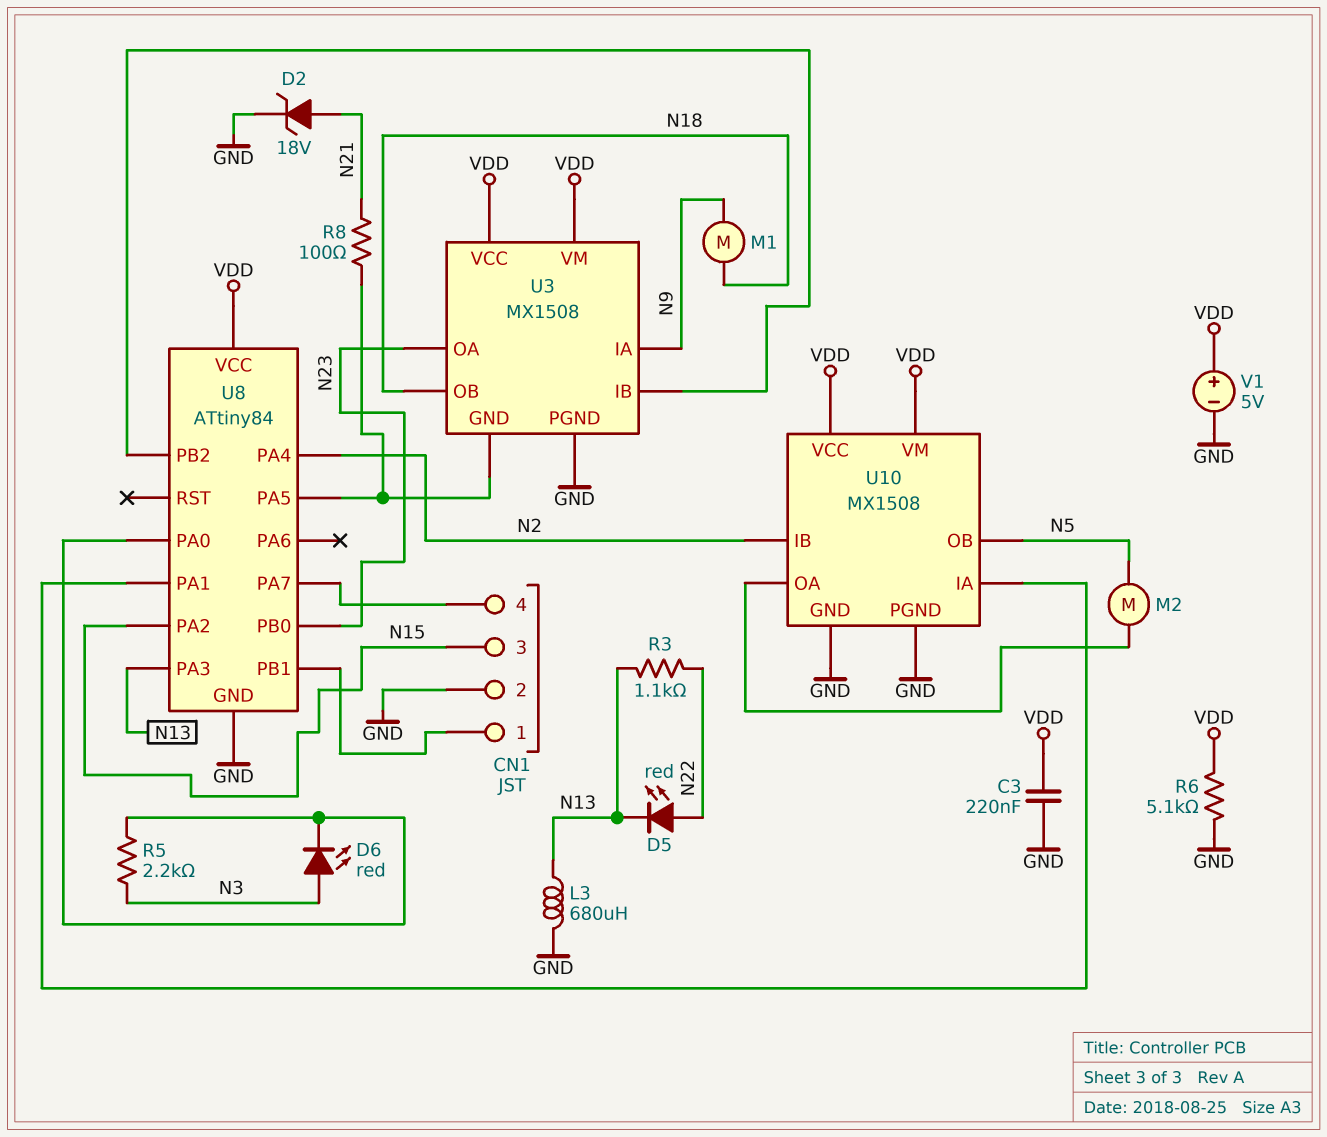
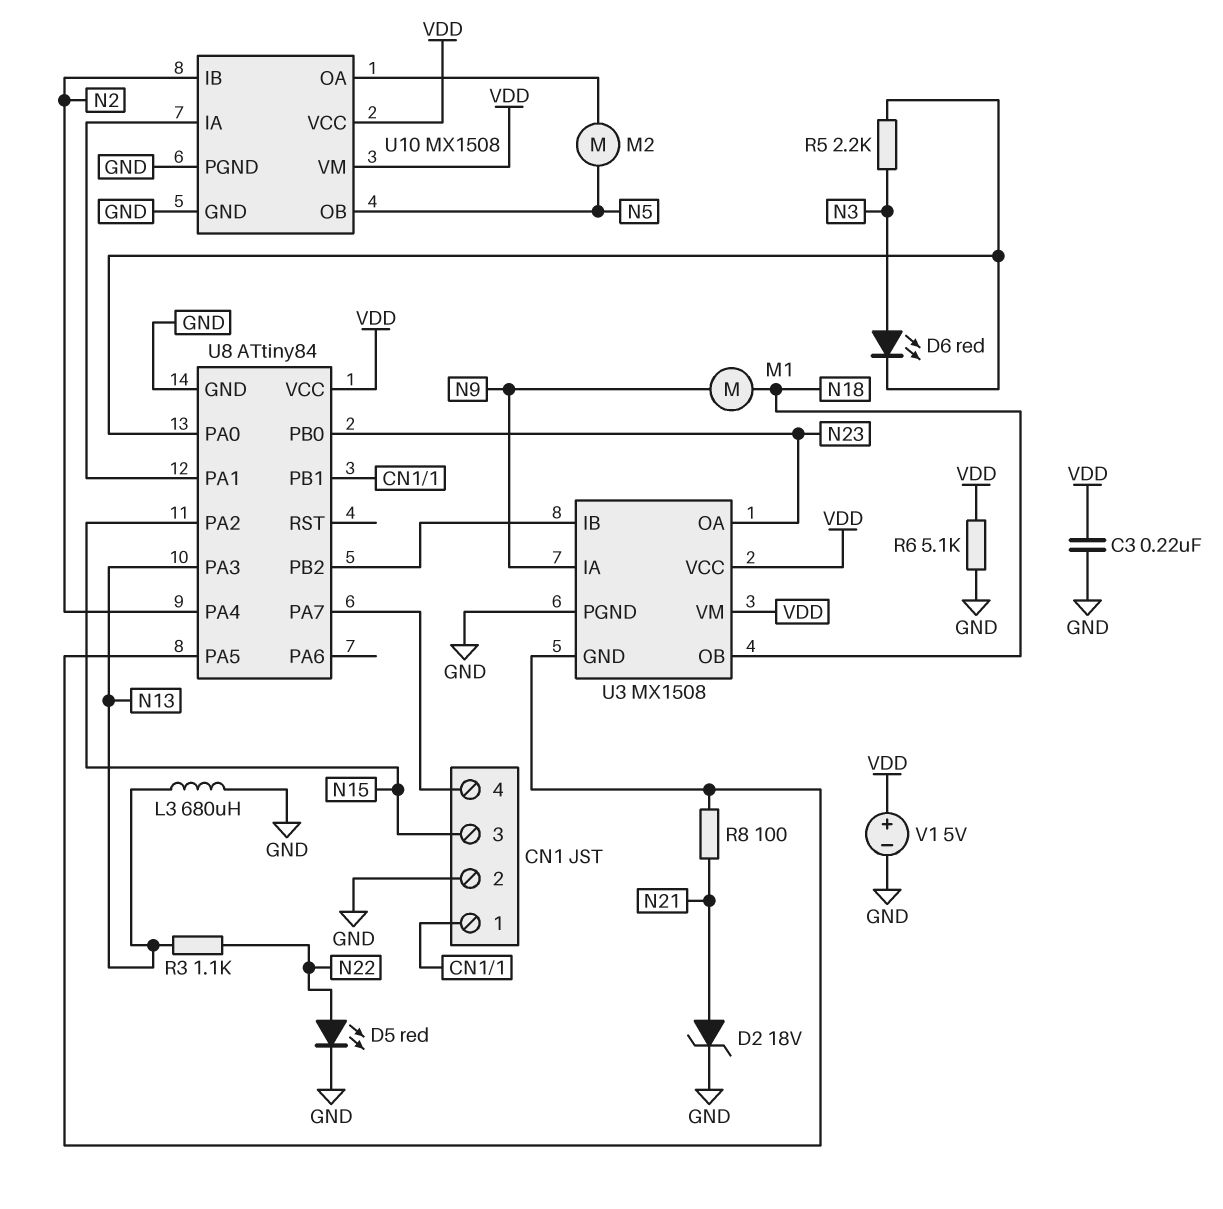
D5: LED red (A N22, K N13) -> LED red (A N22, K GND)

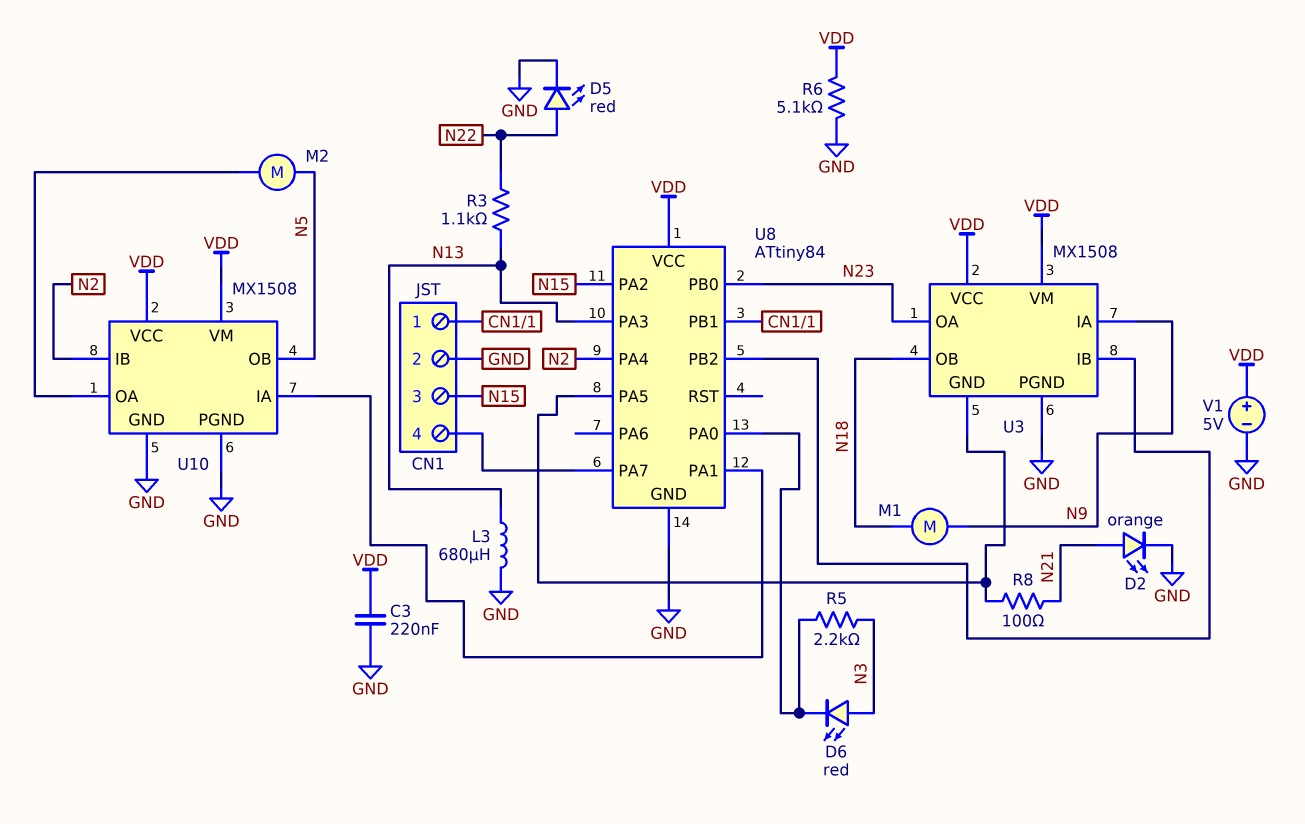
D2: zener 18V (A N21, K GND) -> LED orange (A N21, K GND)

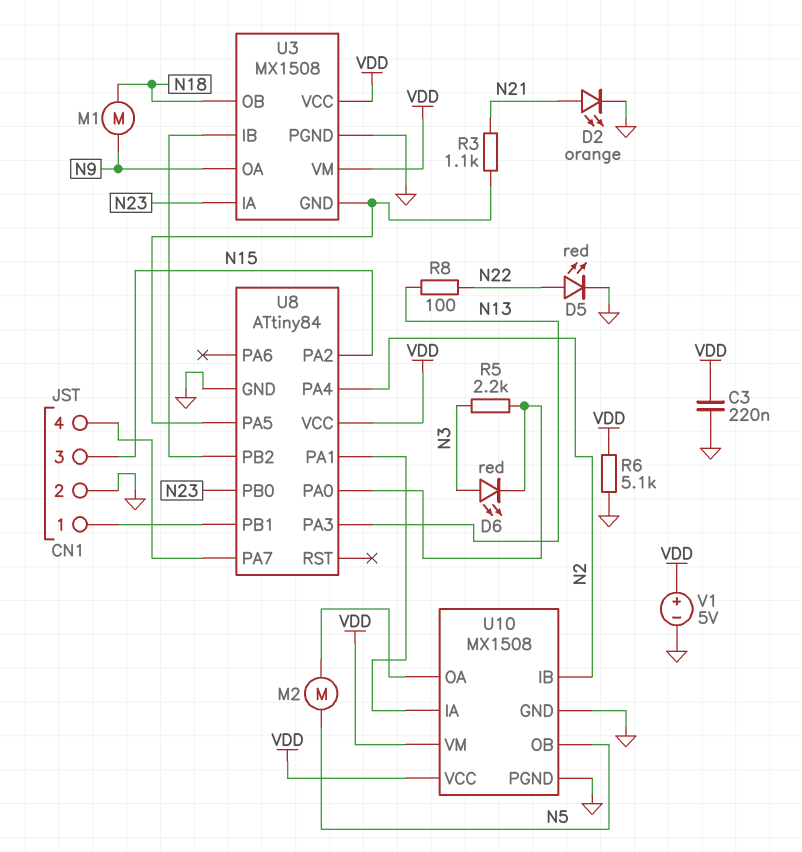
L3: 680uH (GND, N13) -> none
R3: 1.1k (N13, N22) -> 1.1k (N21, U3/GND)
R8: 100 (N21, U3/GND) -> 100 (N13, N22)
U3 pin IA: N9 -> N23
U3 pin OA: N23 -> N9

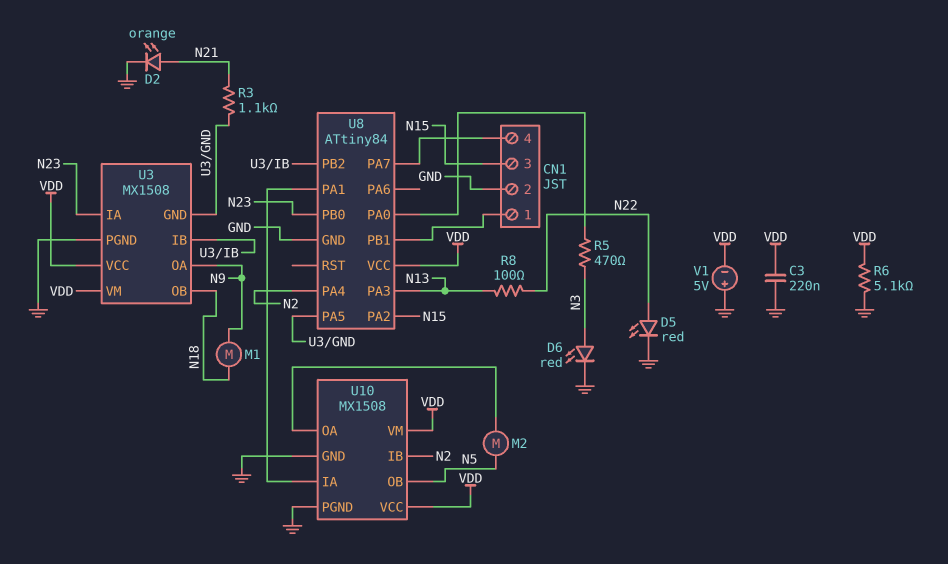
D6: LED red (A N3, K U8/PA0) -> LED red (A N3, K GND)
R5: 2.2k (N3, U8/PA0) -> 470 (N3, U8/PA0)
V1: 5V (plus VDD, minus GND) -> 5V (plus GND, minus VDD)

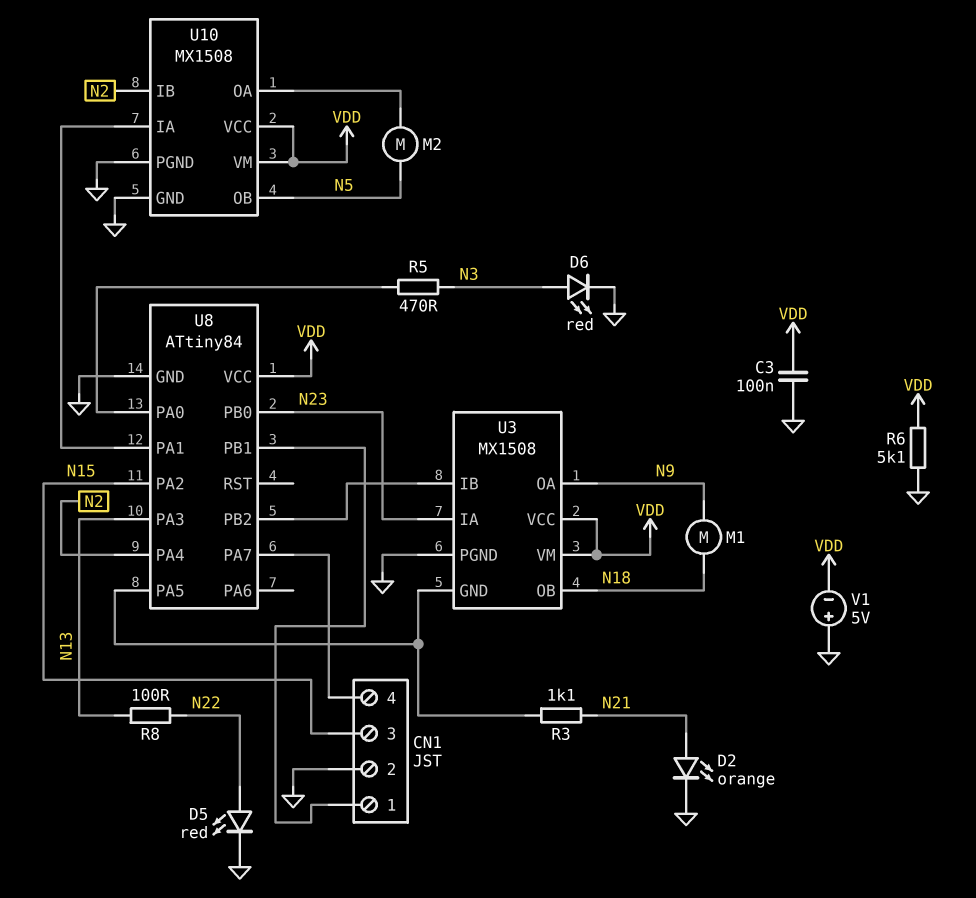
C3: 220nF (GND, VDD) -> 100nF (GND, VDD)

